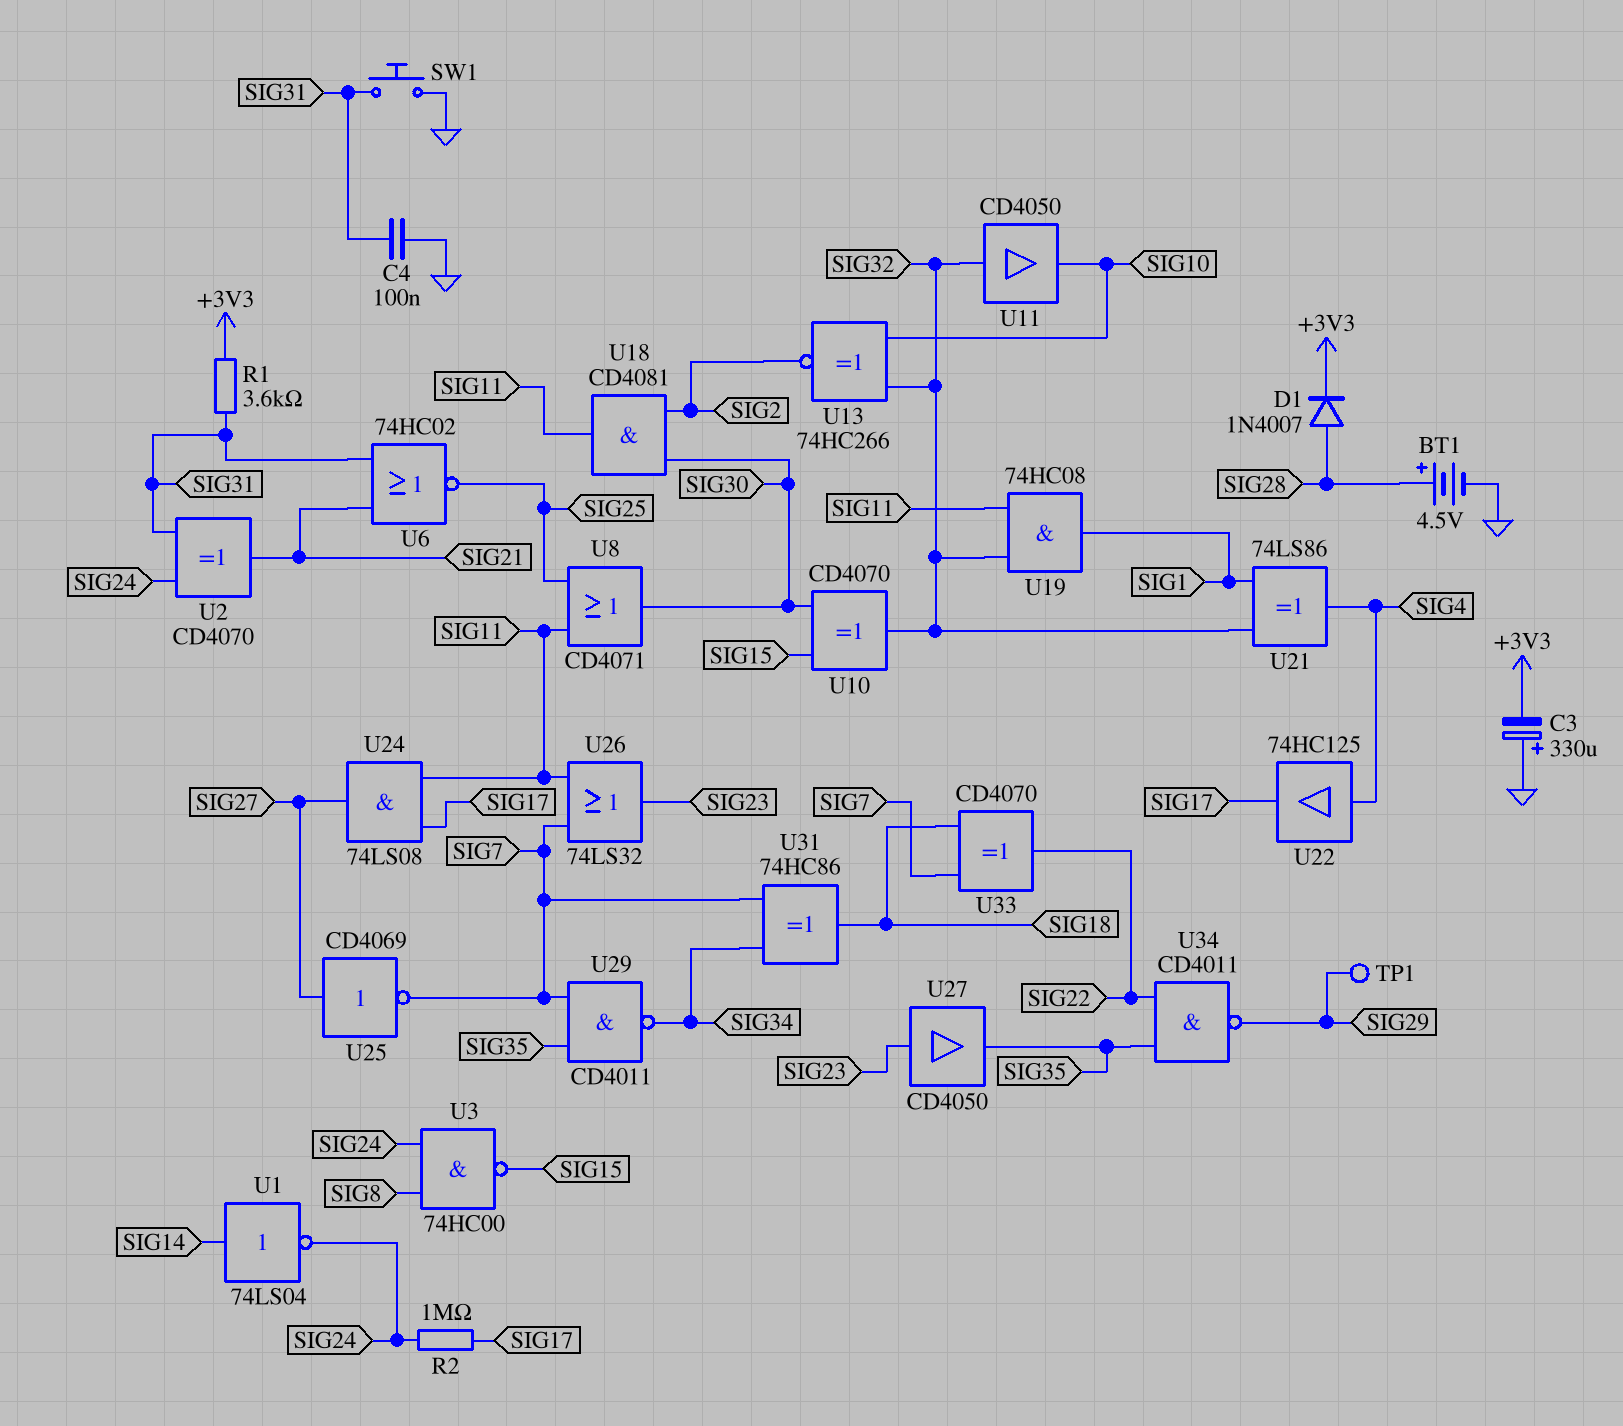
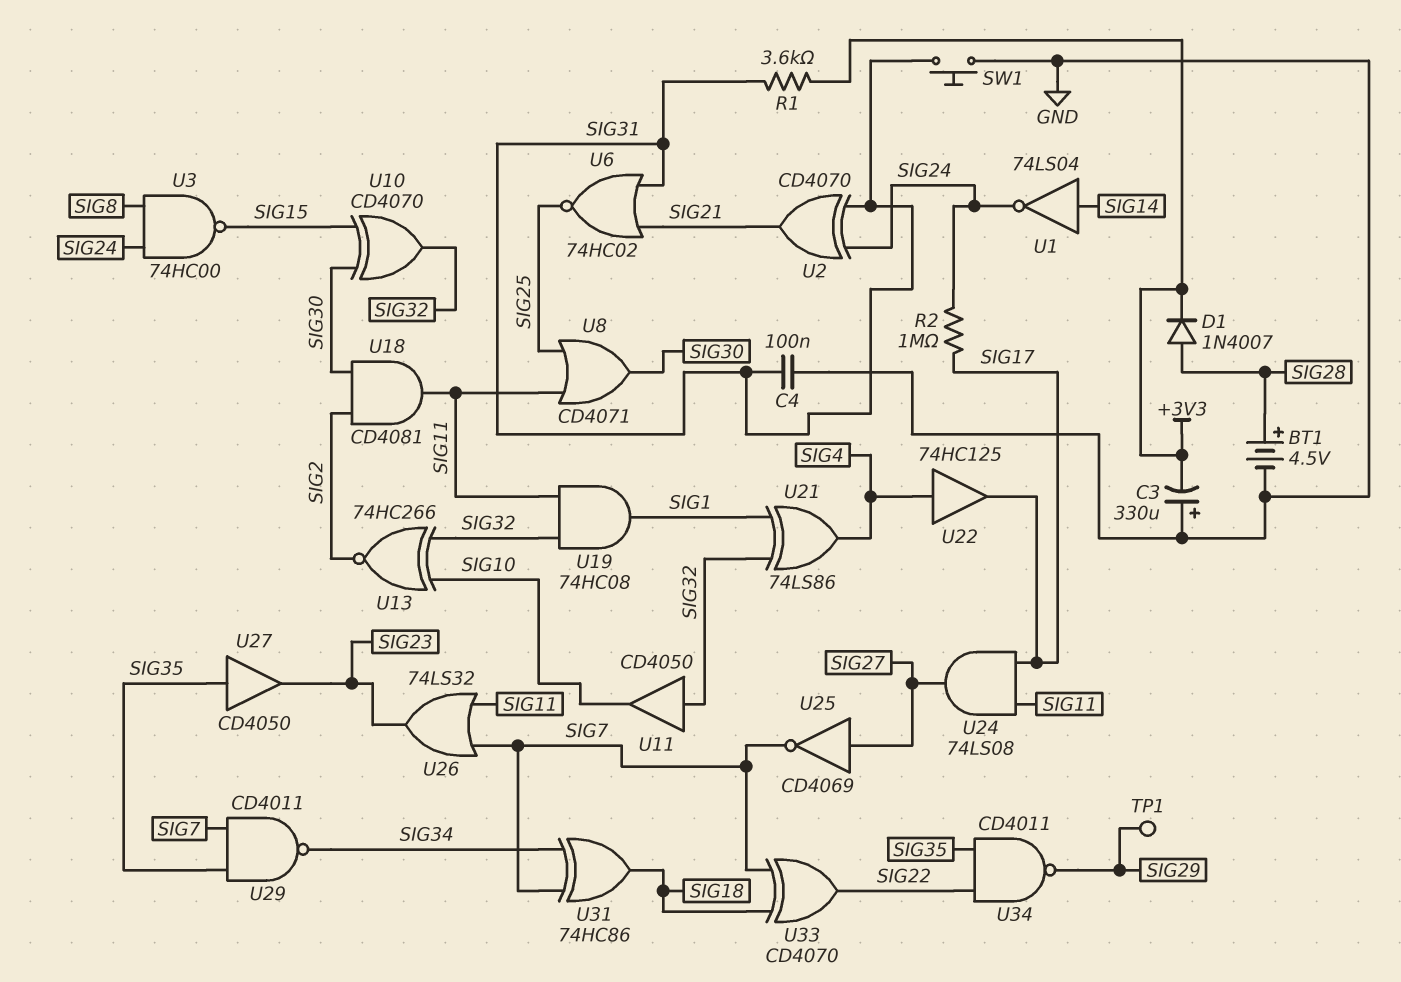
U27: buffer CD4050 (in SIG23, out SIG35) -> buffer CD4050 (in SIG35, out SIG23)

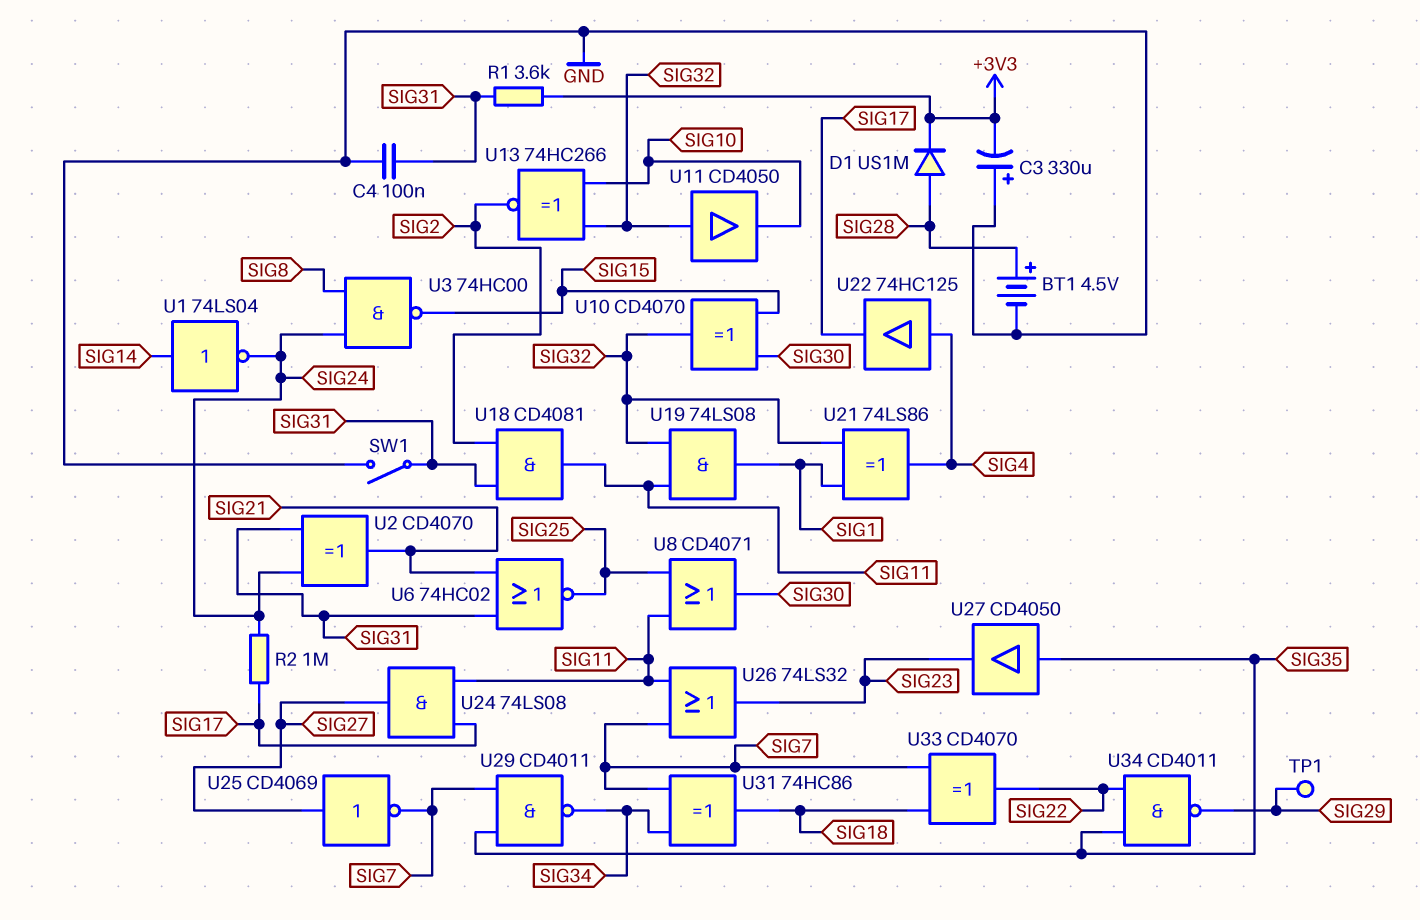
D1: diode 1N4007 (A SIG28, K +3V3) -> diode US1M (A SIG28, K +3V3)
SW1: button (GND, SIG31) -> switch (GND, SIG31)
U18: AND CD4081 (in SIG2, in SIG30, out SIG11) -> AND CD4081 (in SIG2, in SIG31, out SIG11)
U19: AND 74HC08 (in SIG11, in SIG32, out SIG1) -> AND 74LS08 (in SIG11, in SIG32, out SIG1)

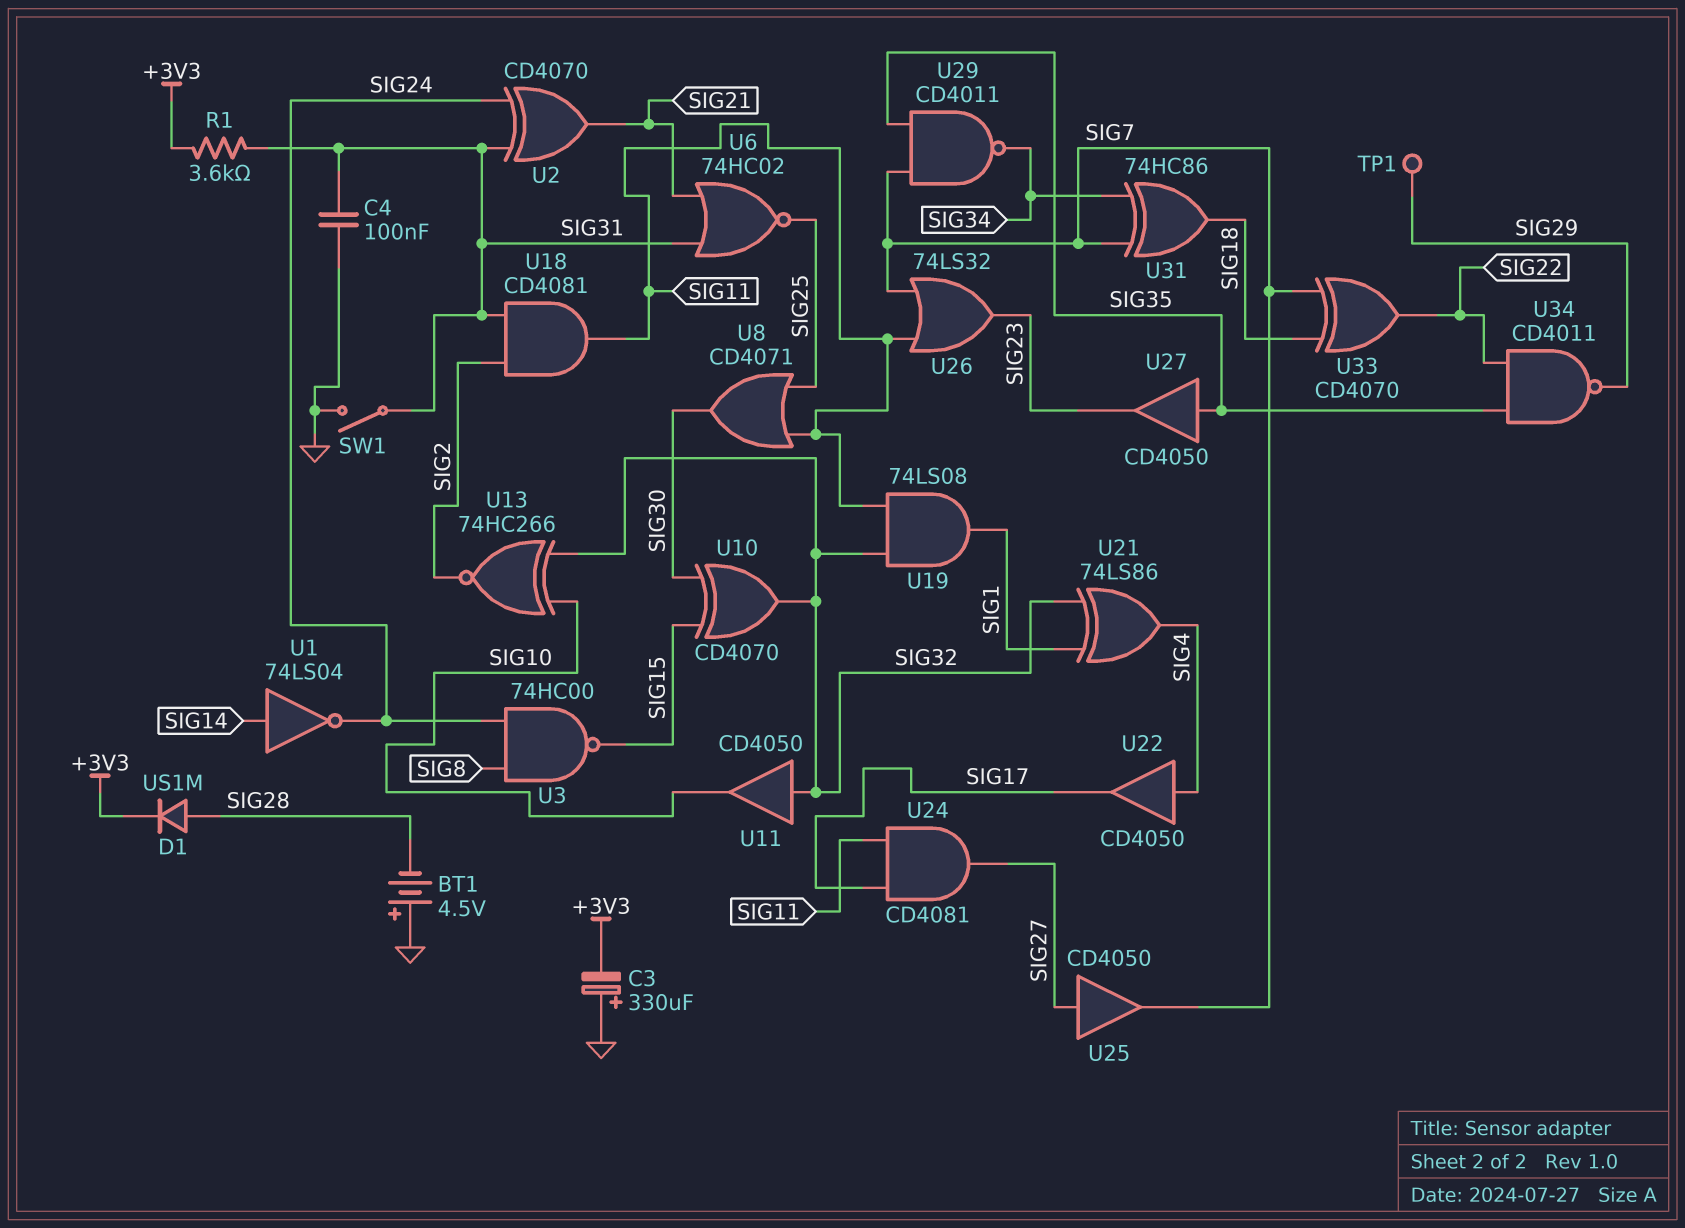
BT1: 4.5V (plus SIG28, minus GND) -> 4.5V (plus GND, minus SIG28)
R2: 1M (SIG17, SIG24) -> none
U22: buffer 74HC125 (in SIG4, out SIG17) -> buffer CD4050 (in SIG4, out SIG17)
U24: AND 74LS08 (in SIG11, in SIG17, out SIG27) -> AND CD4081 (in SIG11, in SIG17, out SIG27)
U25: NOT CD4069 (in SIG27, out SIG7) -> buffer CD4050 (in SIG27, out SIG7)

